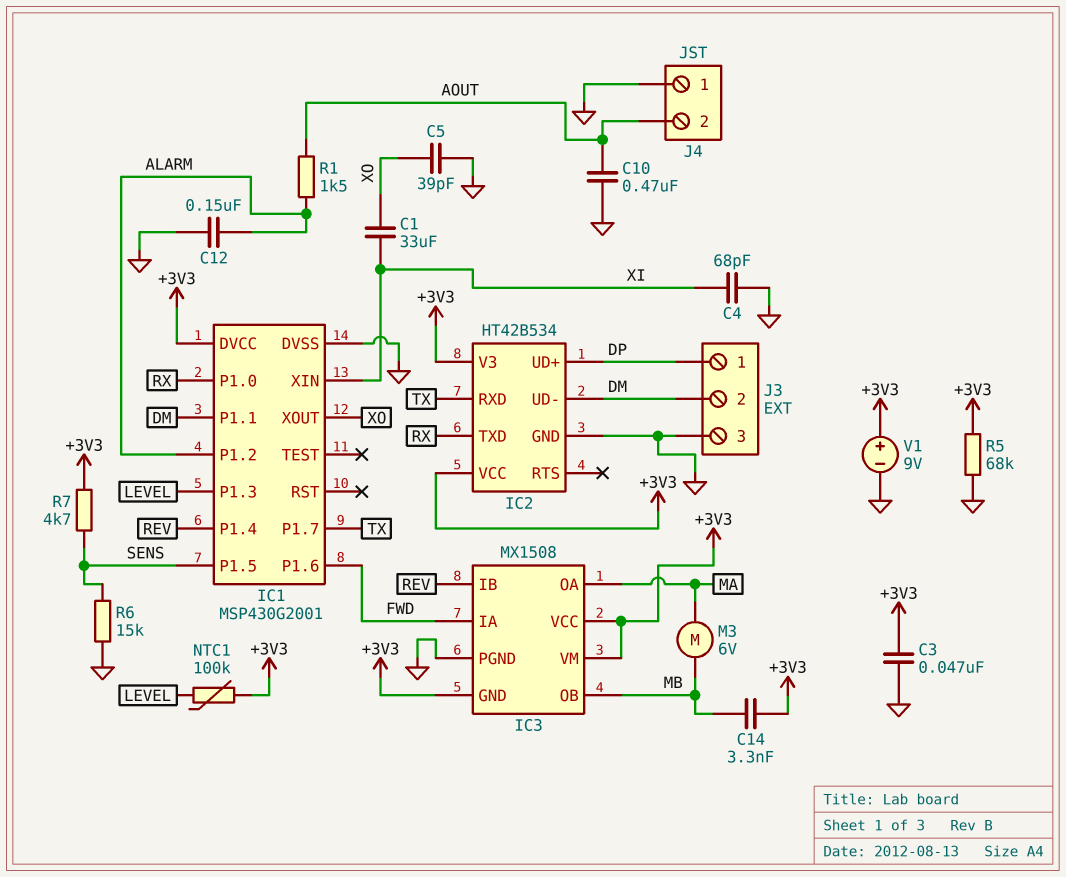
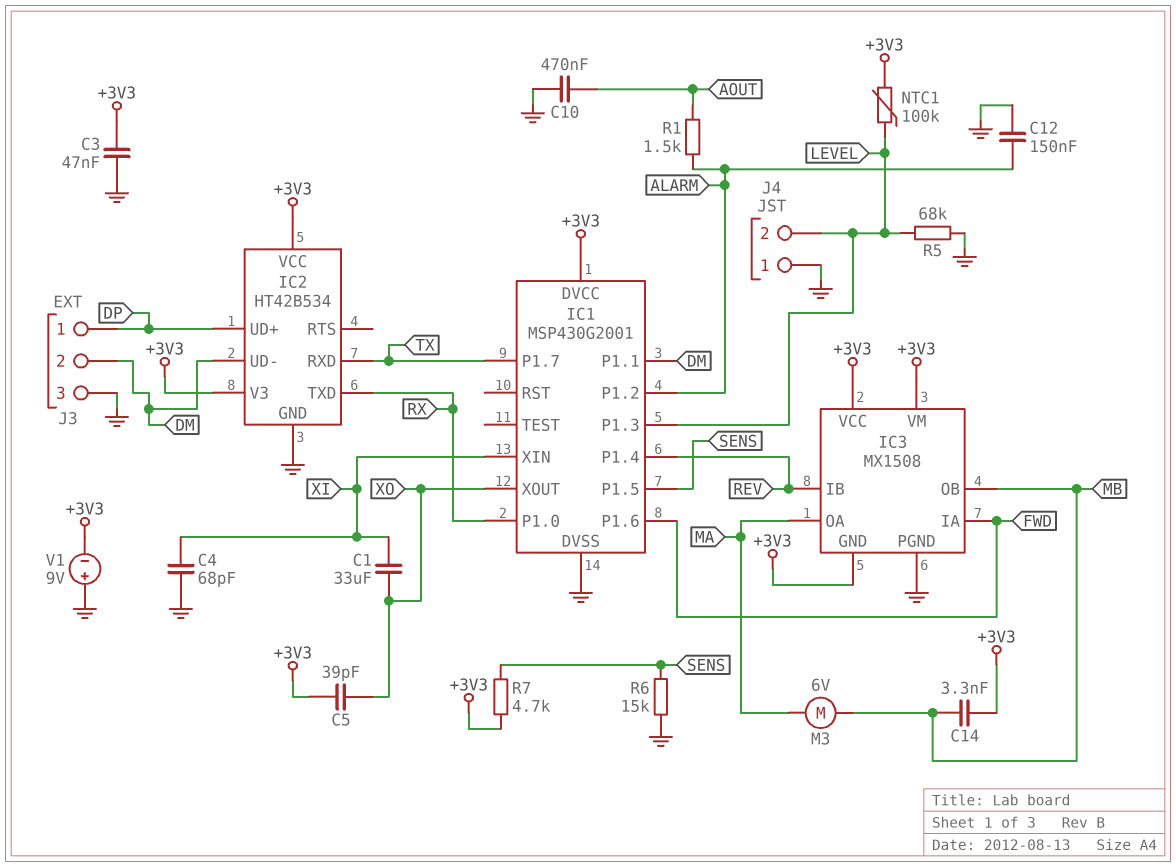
C5: 39pF (GND, XO) -> 39pF (+3V3, XO)
J4 pin 2: AOUT -> LEVEL
R5: 68k (+3V3, GND) -> 68k (GND, LEVEL)
V1: 9V (plus +3V3, minus GND) -> 9V (plus GND, minus +3V3)

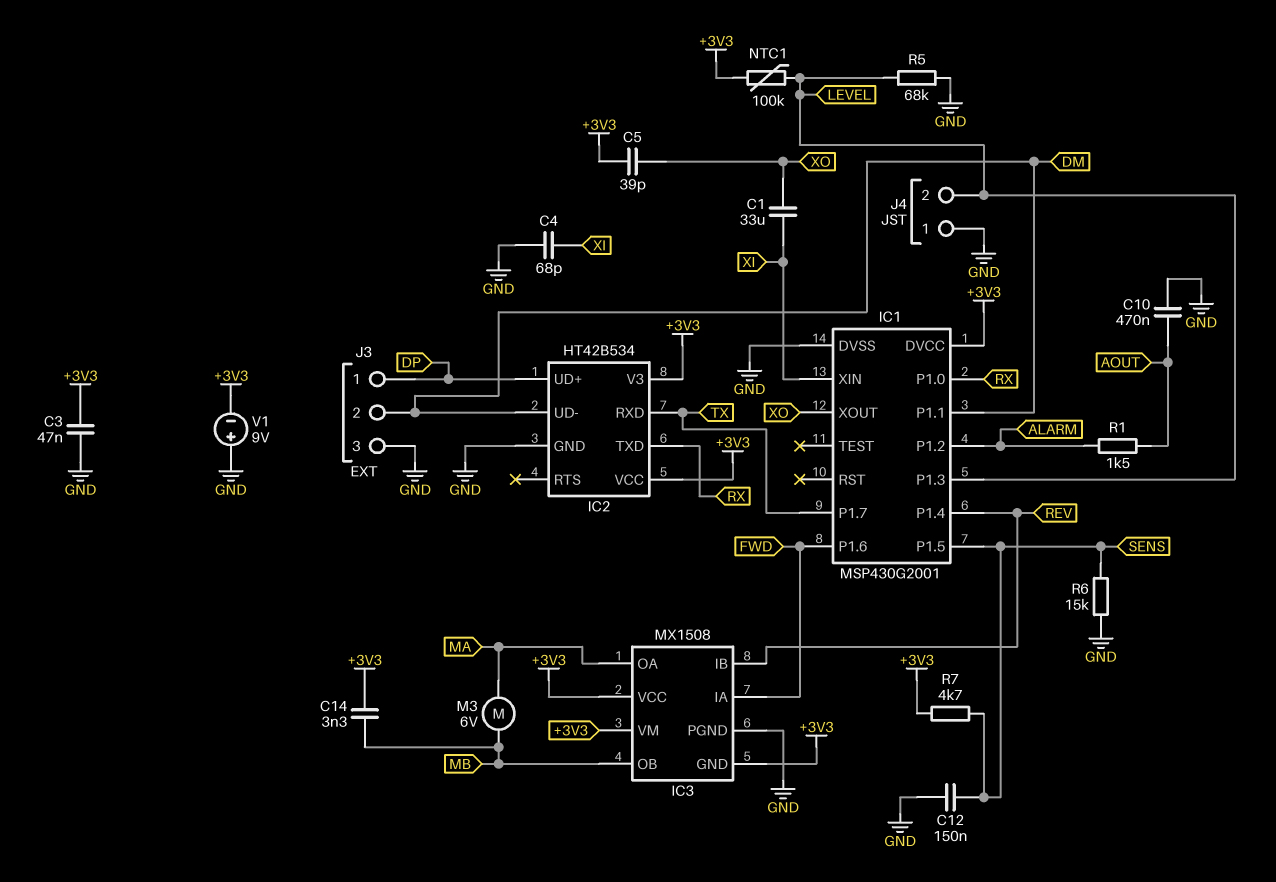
C12: 150nF (ALARM, GND) -> 150nF (GND, SENS)

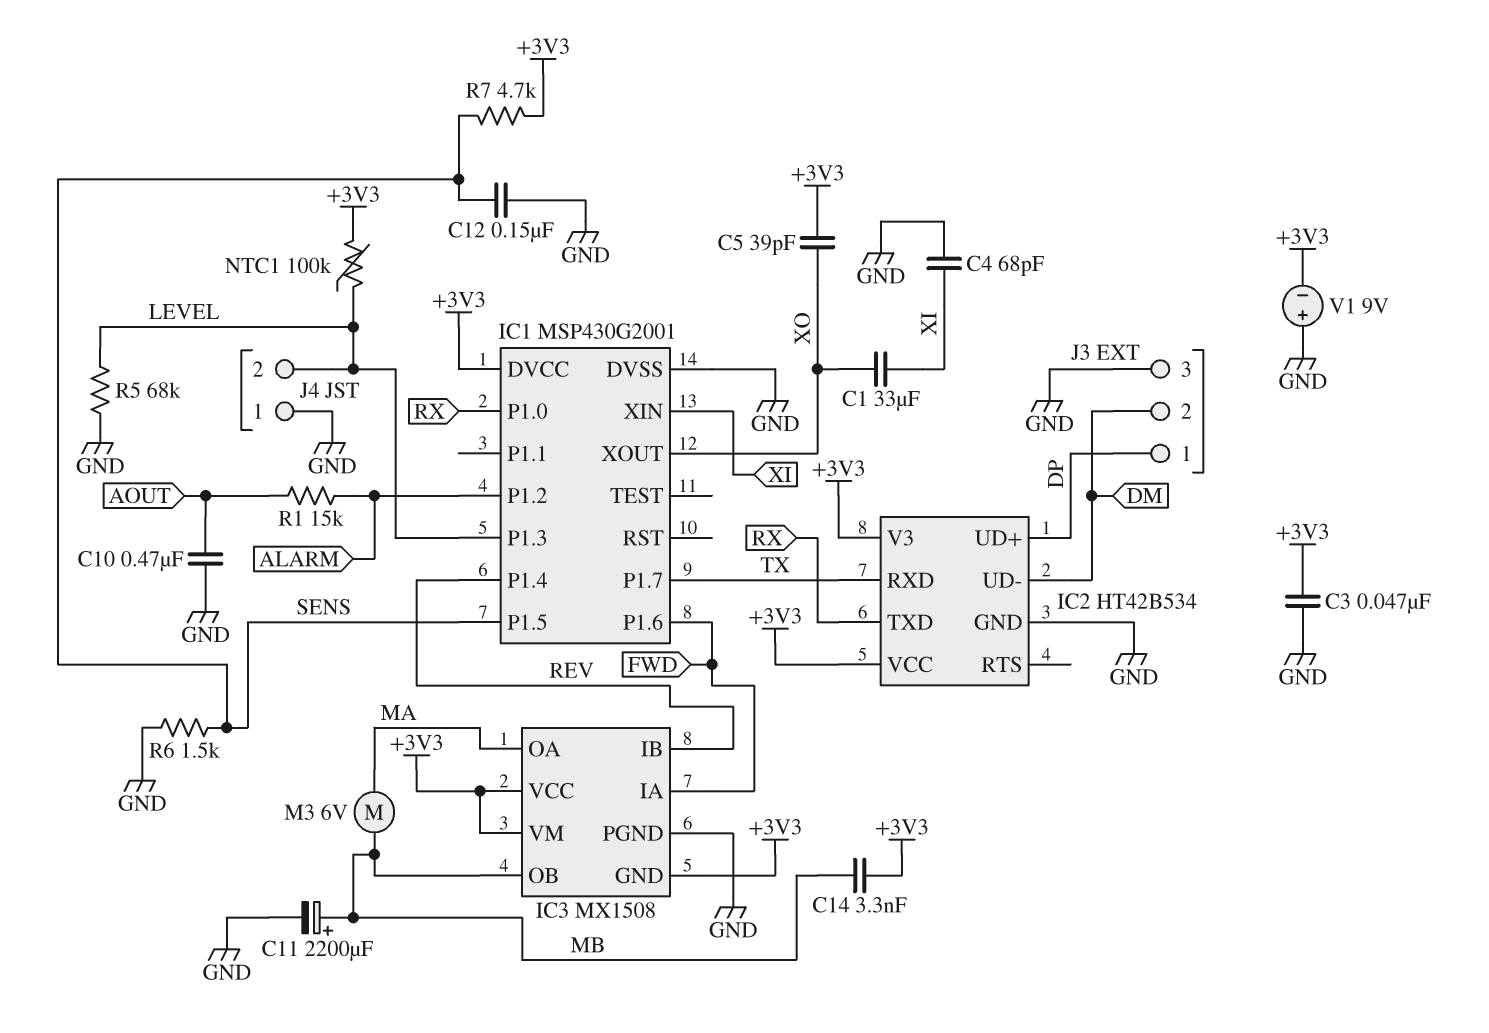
C11: none -> 2200uF (plus MB, minus GND)
IC1 pin P1.1: DM -> none
R1: 1.5k (ALARM, AOUT) -> 15k (ALARM, AOUT)
R6: 15k (GND, SENS) -> 1.5k (GND, SENS)

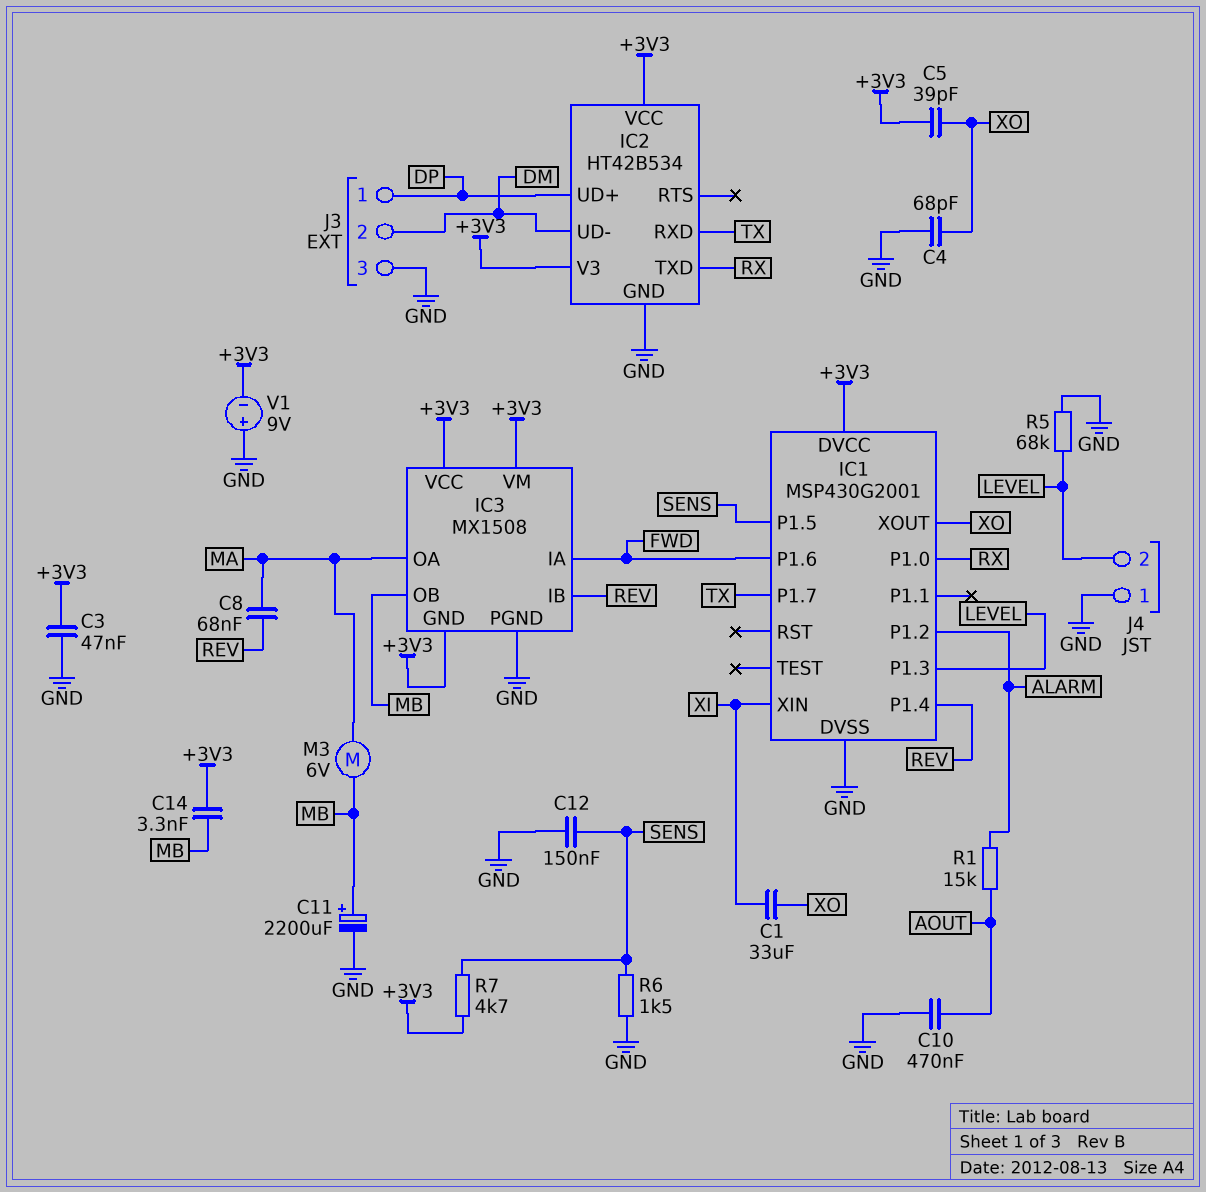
C4: 68pF (GND, XI) -> 68pF (GND, XO)
C8: none -> 68nF (MA, REV)
NTC1: 100k (+3V3, LEVEL) -> none

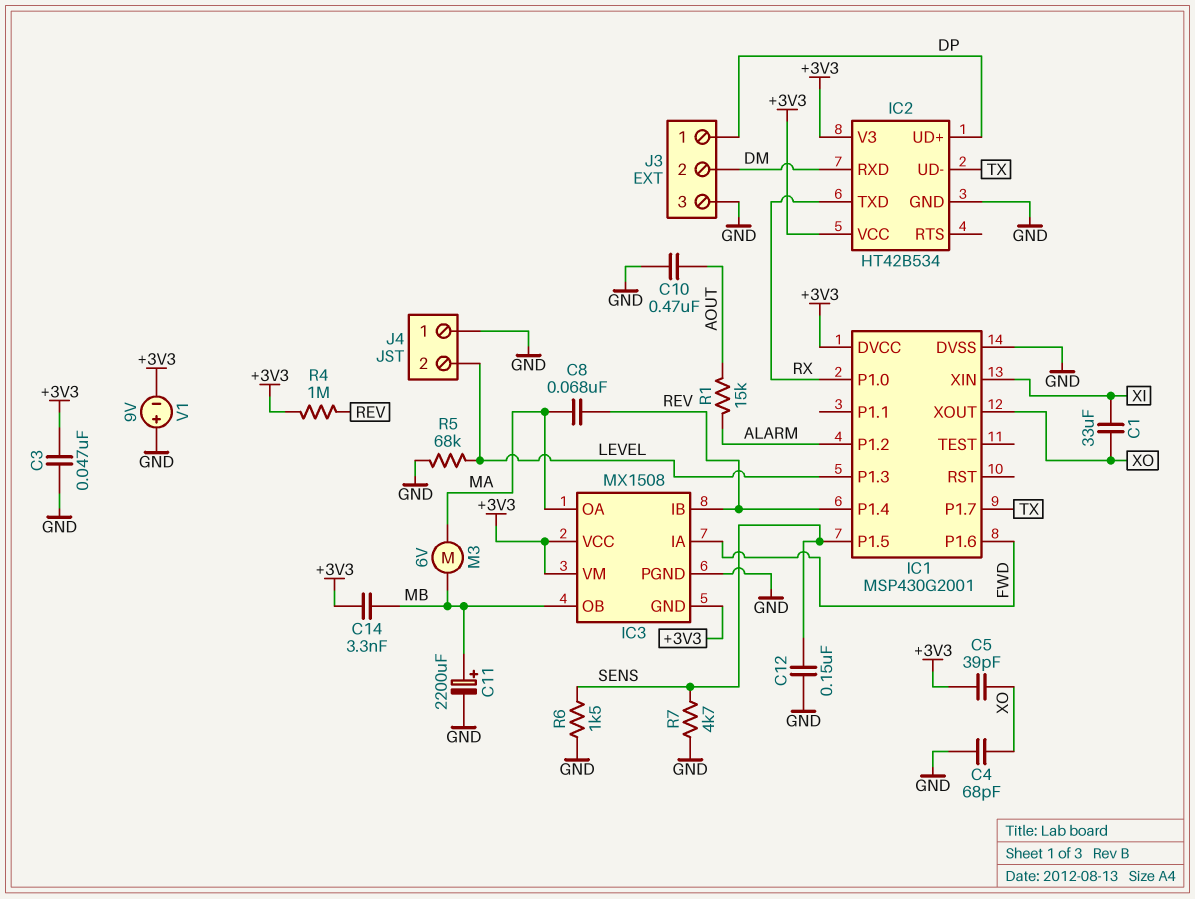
IC2 pin RXD: TX -> DM
IC2 pin UD-: DM -> TX
R4: none -> 1M (+3V3, REV)
R7: 4.7k (+3V3, SENS) -> 4.7k (GND, SENS)

